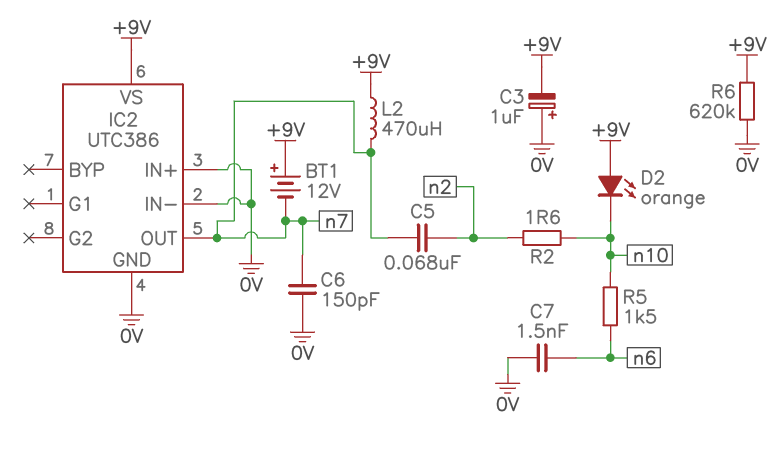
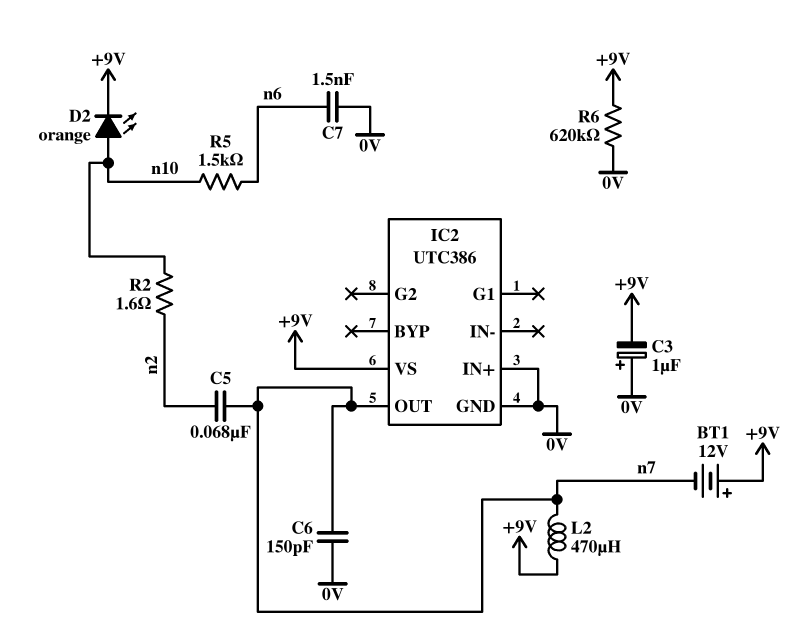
D2: LED orange (A +9V, K n10) -> LED orange (A n10, K +9V)
IC2 pin IN-: 0V -> none

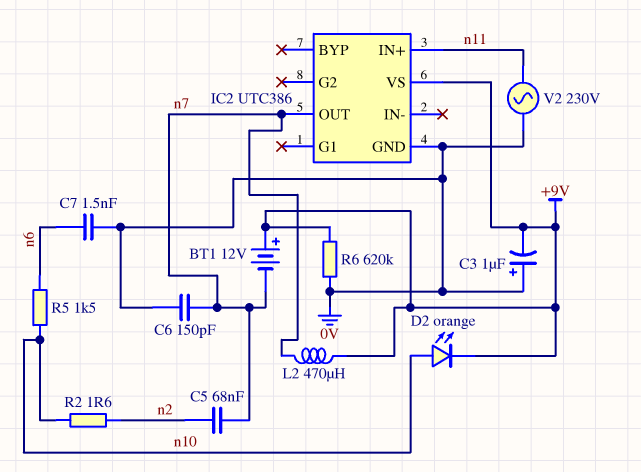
IC2 pin IN+: 0V -> n11
V2: none -> AC 230V (0V, n11)

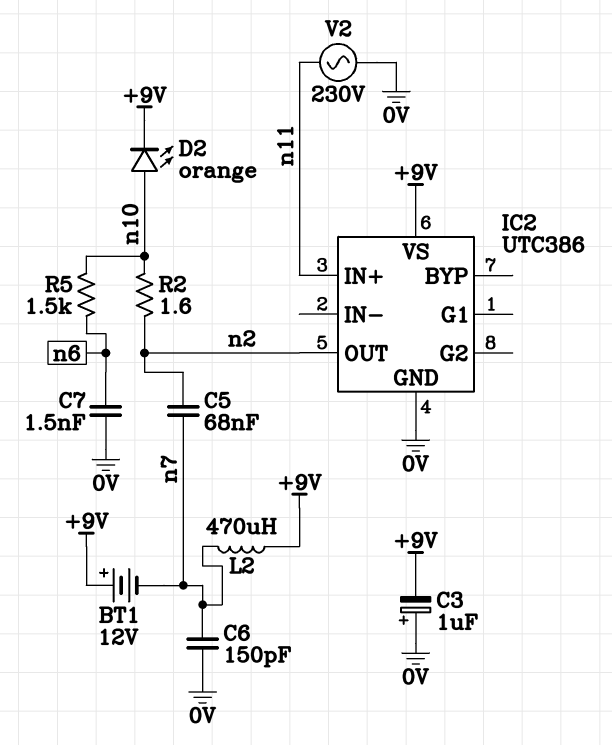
IC2 pin OUT: n7 -> n2
R6: 620k (+9V, 0V) -> none

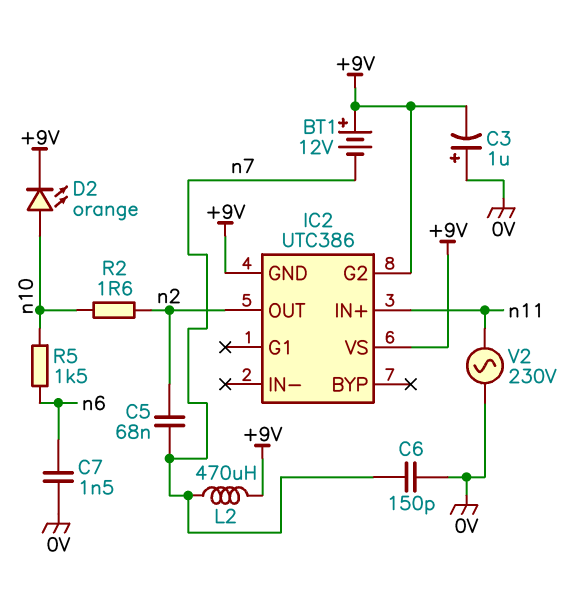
IC2 pin G2: none -> +9V
IC2 pin GND: 0V -> +9V

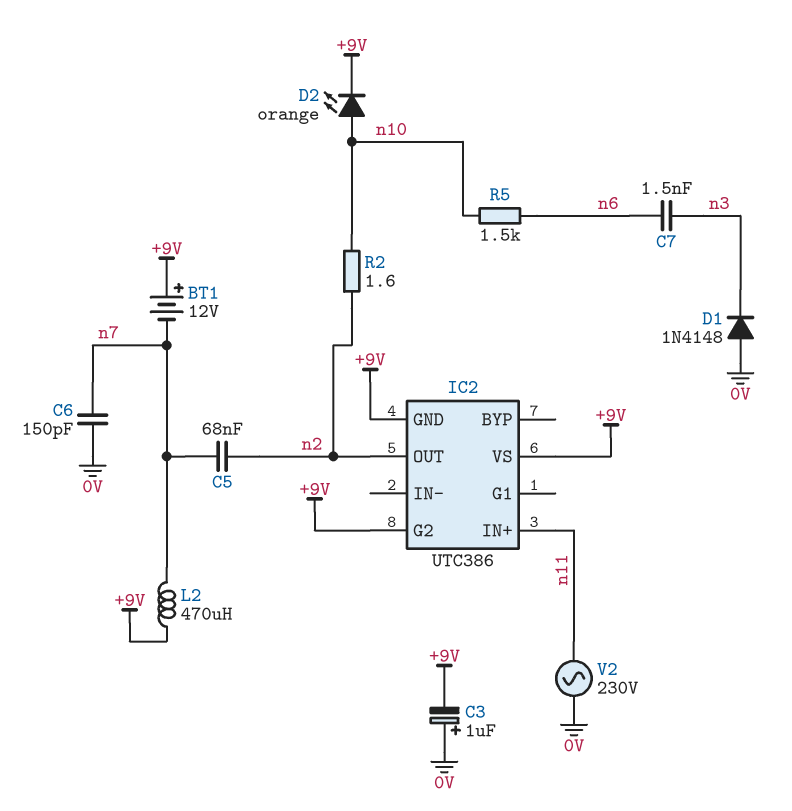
C7: 1.5nF (0V, n6) -> 1.5nF (n3, n6)
D1: none -> diode 1N4148 (A 0V, K n3)

